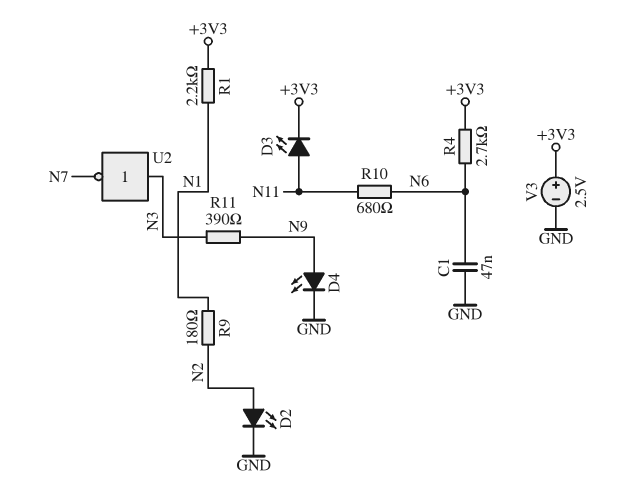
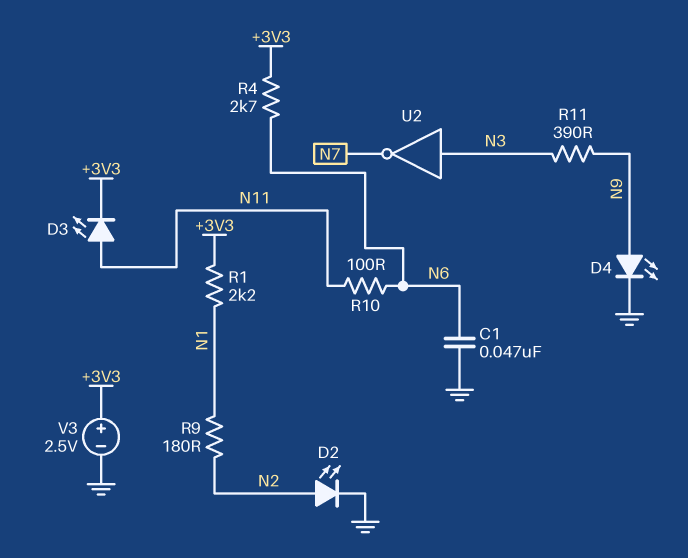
R10: 680 (N6, N11) -> 100 (N6, N11)

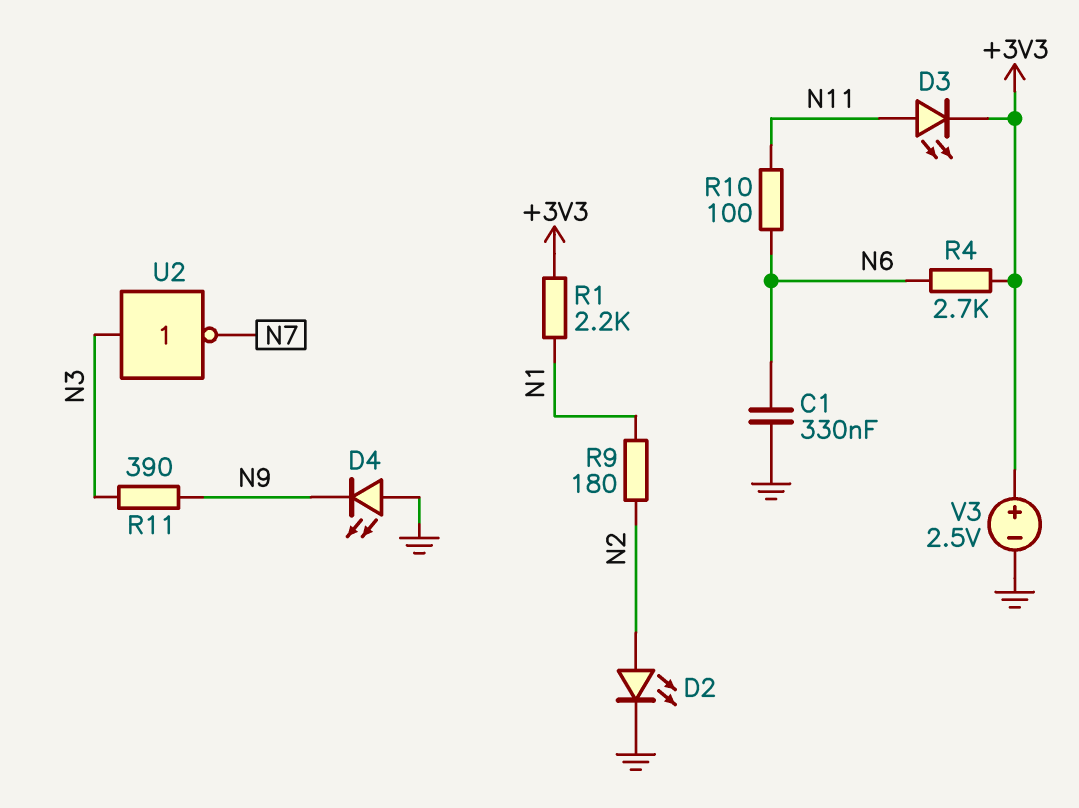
C1: 47nF (GND, N6) -> 330nF (GND, N6)
D4: LED (A N9, K GND) -> LED (A GND, K N9)

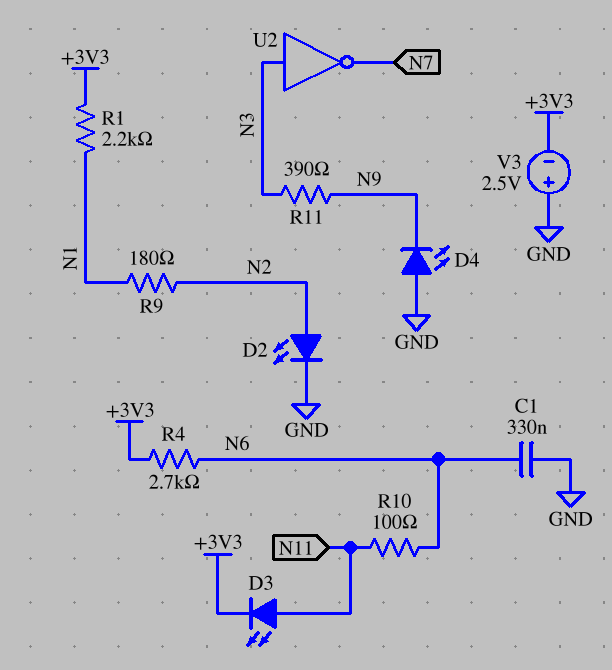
V3: 2.5V (plus +3V3, minus GND) -> 2.5V (plus GND, minus +3V3)

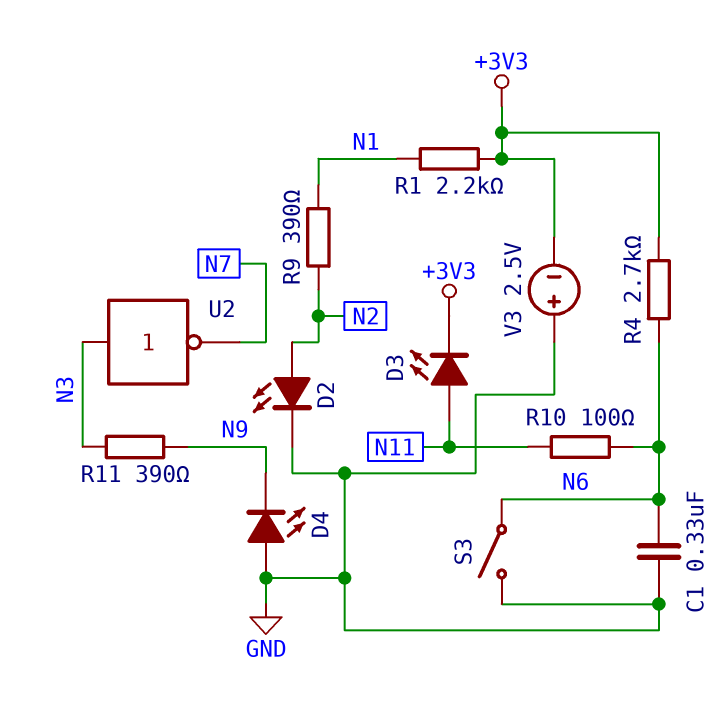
R9: 180 (N1, N2) -> 390 (N1, N2)
S3: none -> switch (GND, N6)

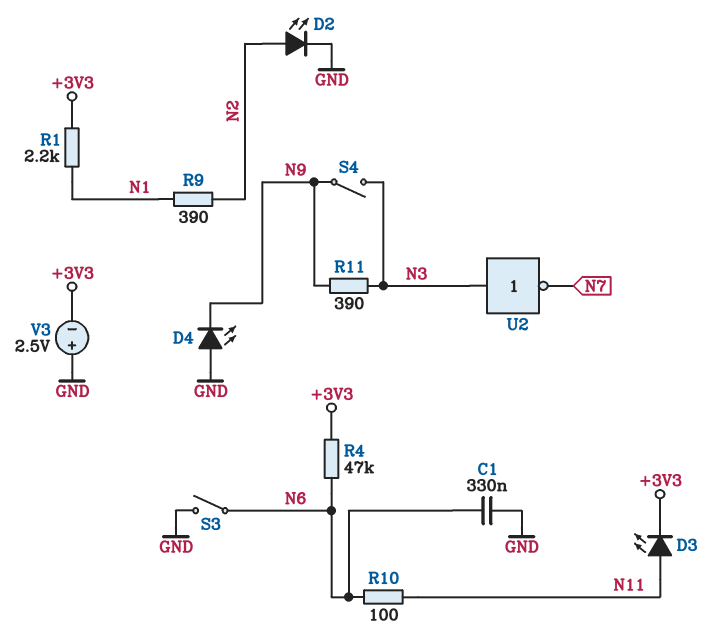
R4: 2.7k (+3V3, N6) -> 47k (+3V3, N6)
S4: none -> switch (N3, N9)

